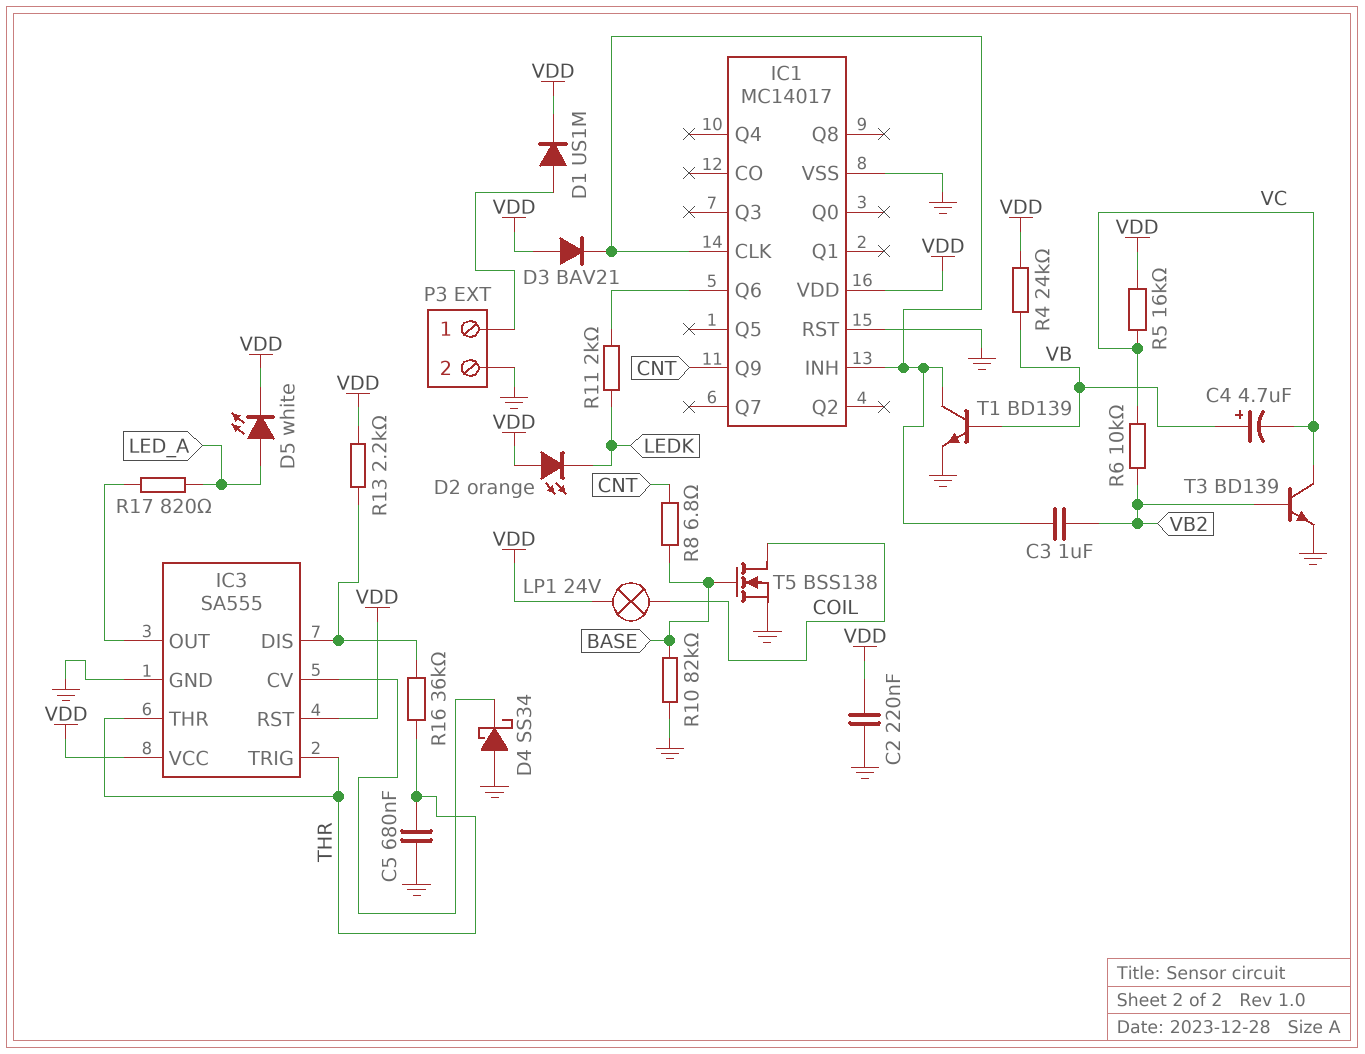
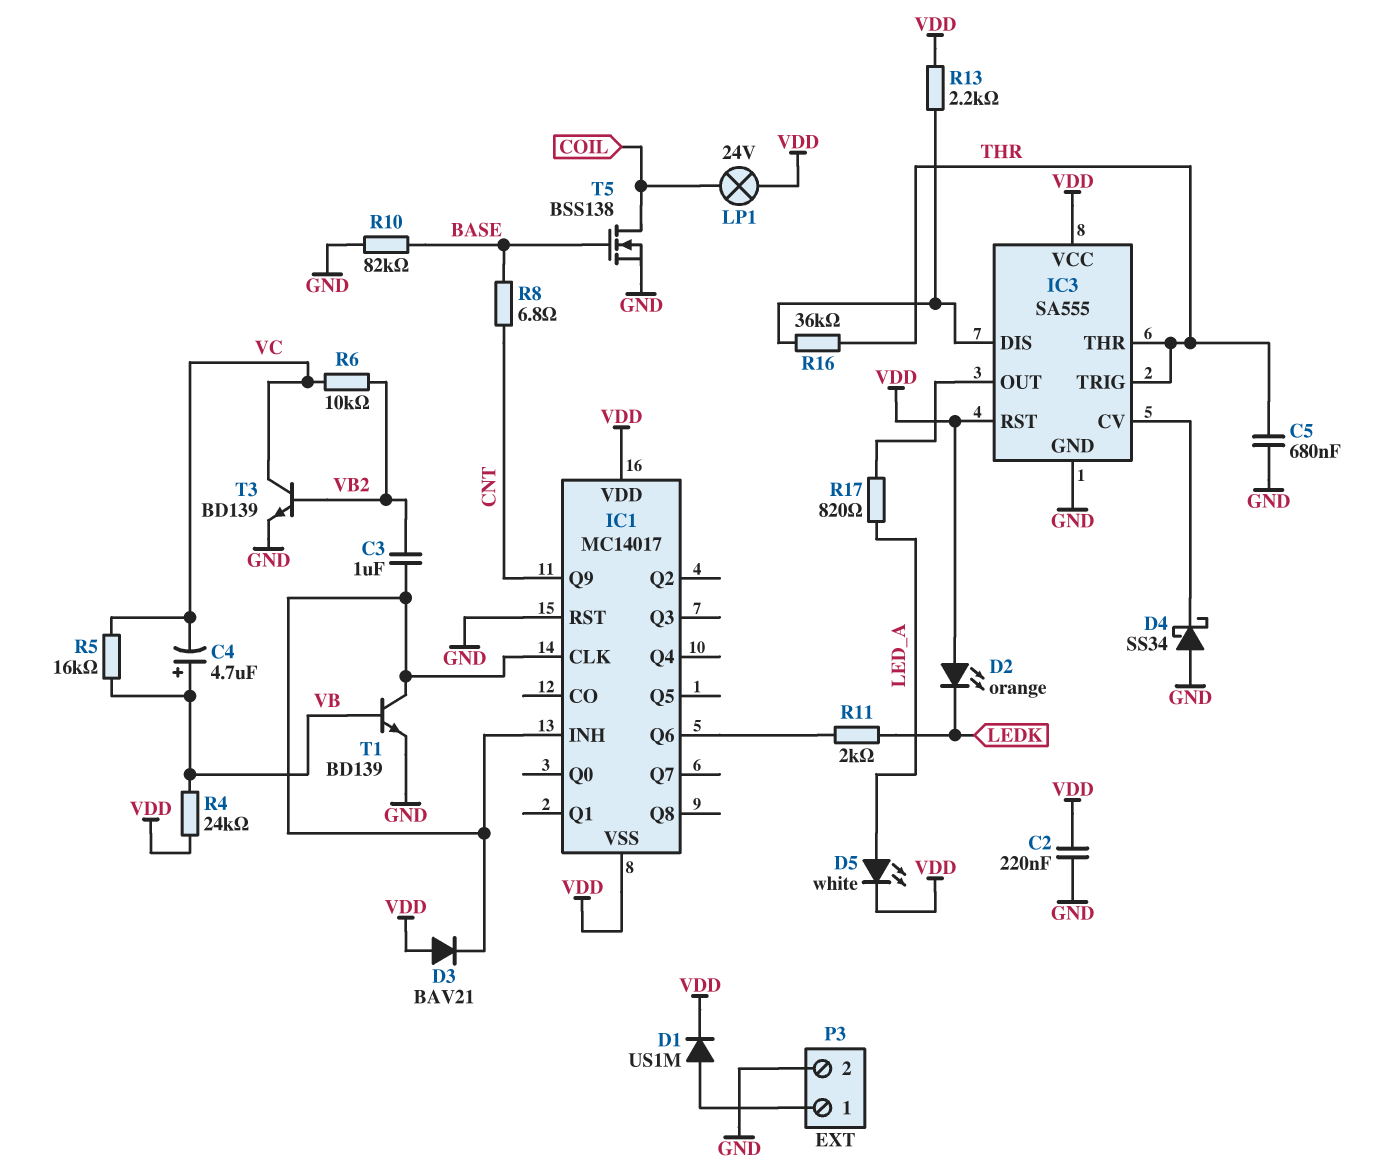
IC1 pin VSS: GND -> VDD
R5: 16k (VC, VDD) -> 16k (VB, VC)

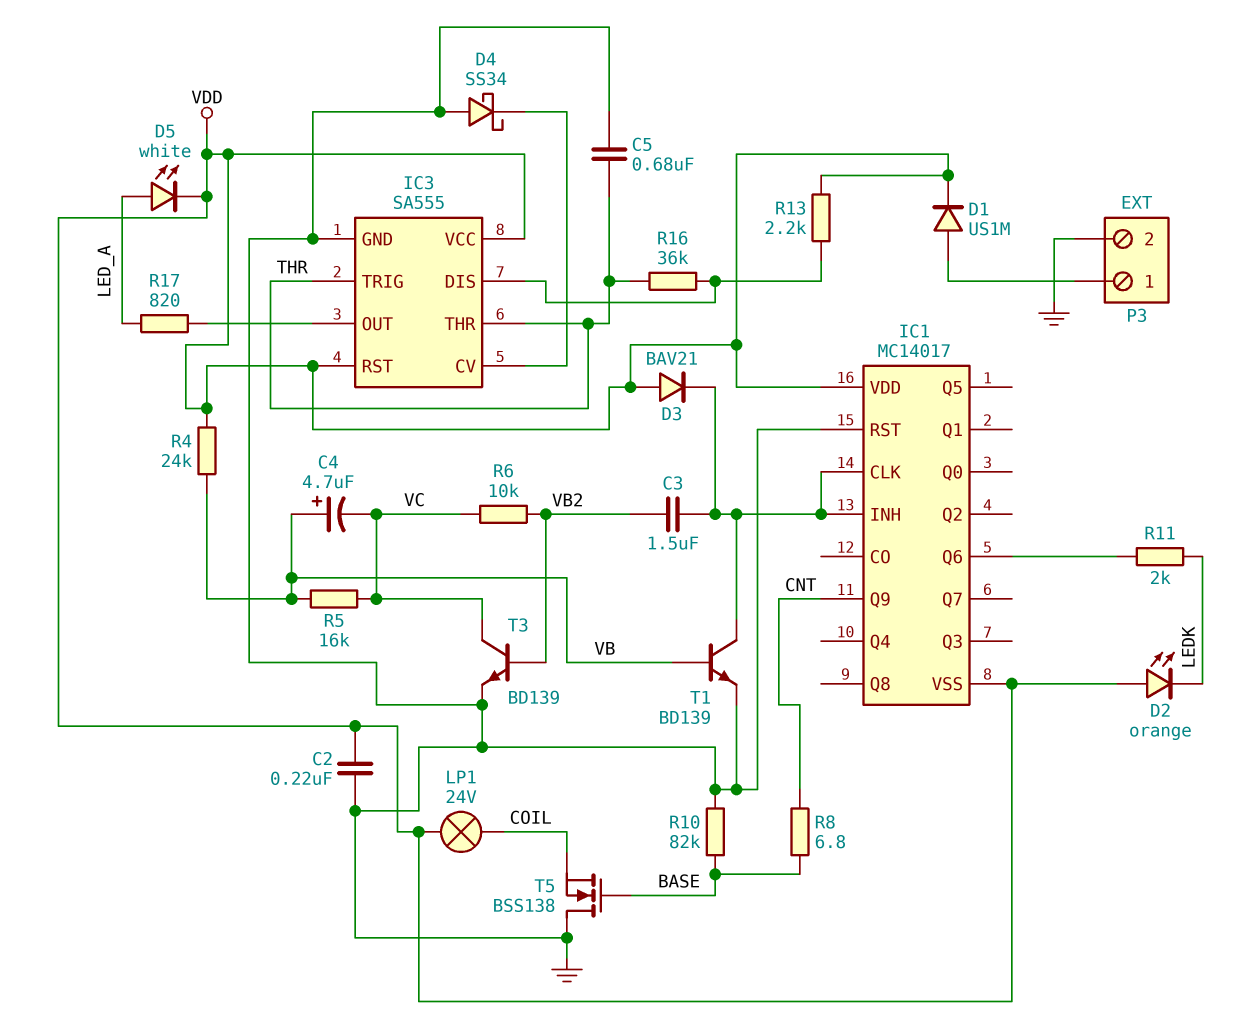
C3: 1uF (IC1/CLK, VB2) -> 1.5uF (IC1/CLK, VB2)
T5: NMOS BSS138 (G BASE, D COIL, S GND) -> NMOS BSS138 (G BASE, D GND, S COIL)

